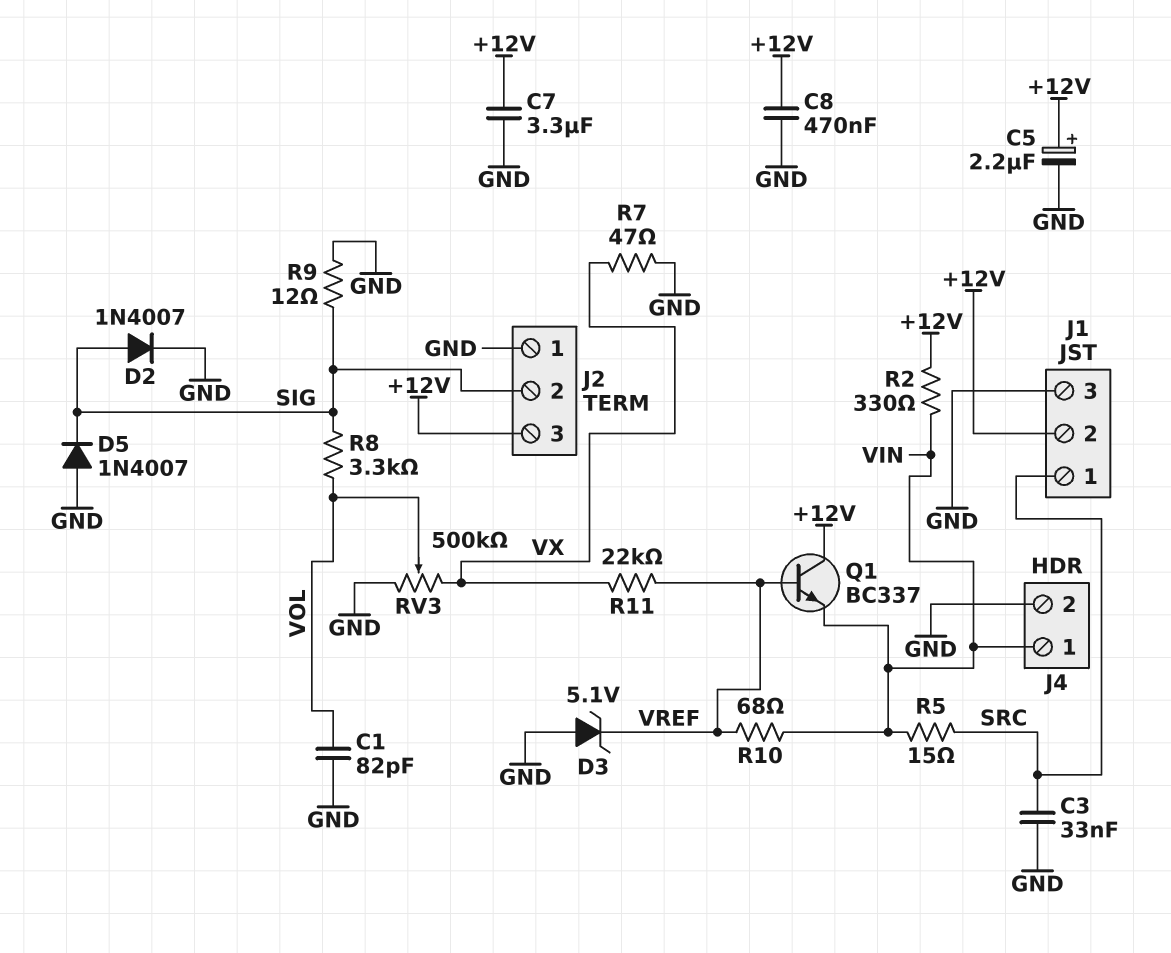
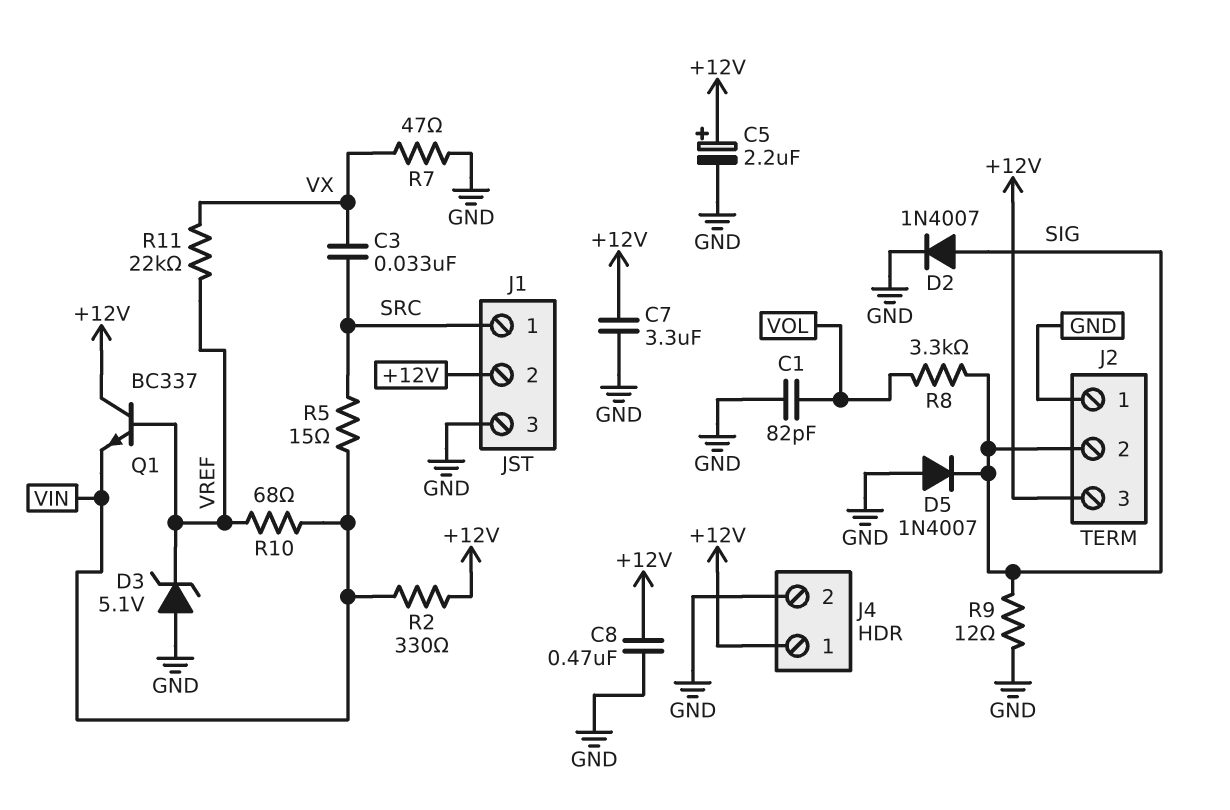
C3: 33nF (GND, SRC) -> 33nF (SRC, VX)
J4 pin 1: VIN -> +12V
RV3: 500k (GND, VX, wiper VOL) -> none

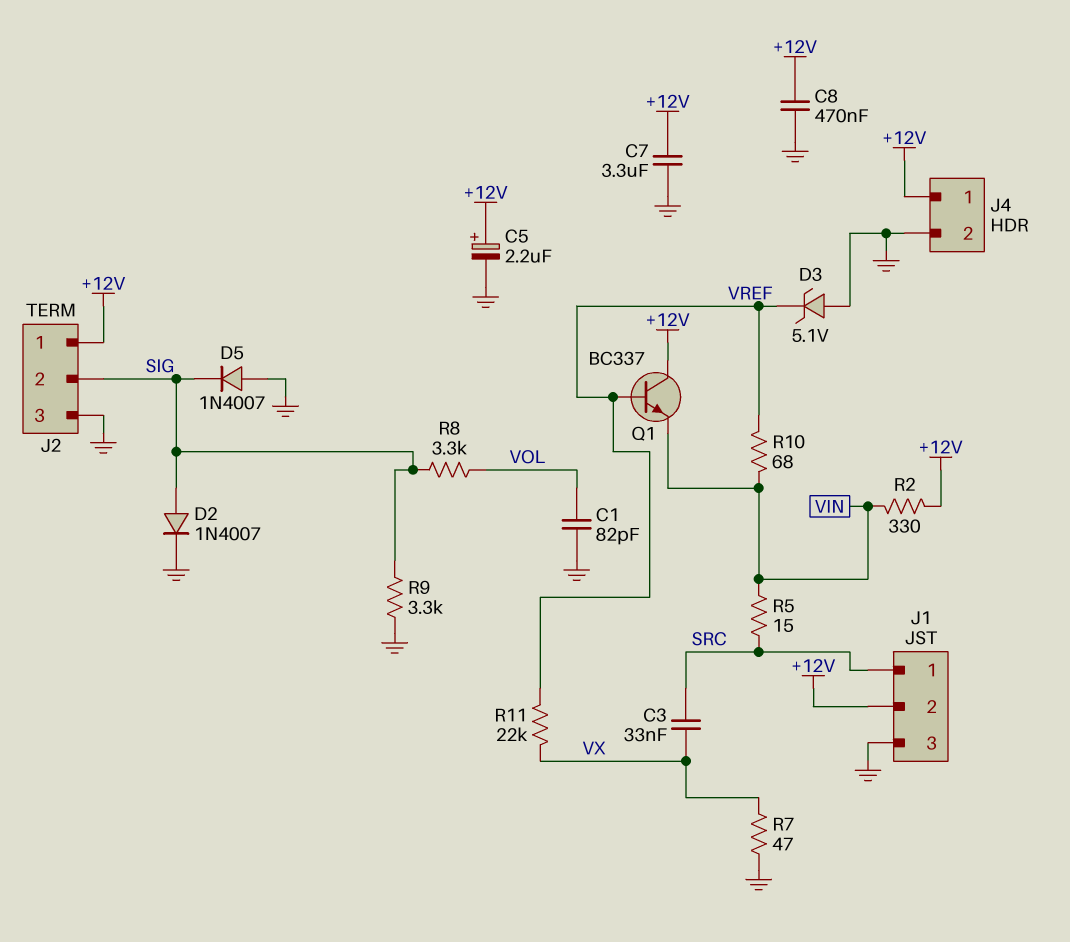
J2 pin 1: GND -> +12V
J2 pin 3: +12V -> GND
R9: 12 (GND, SIG) -> 3.3k (GND, SIG)

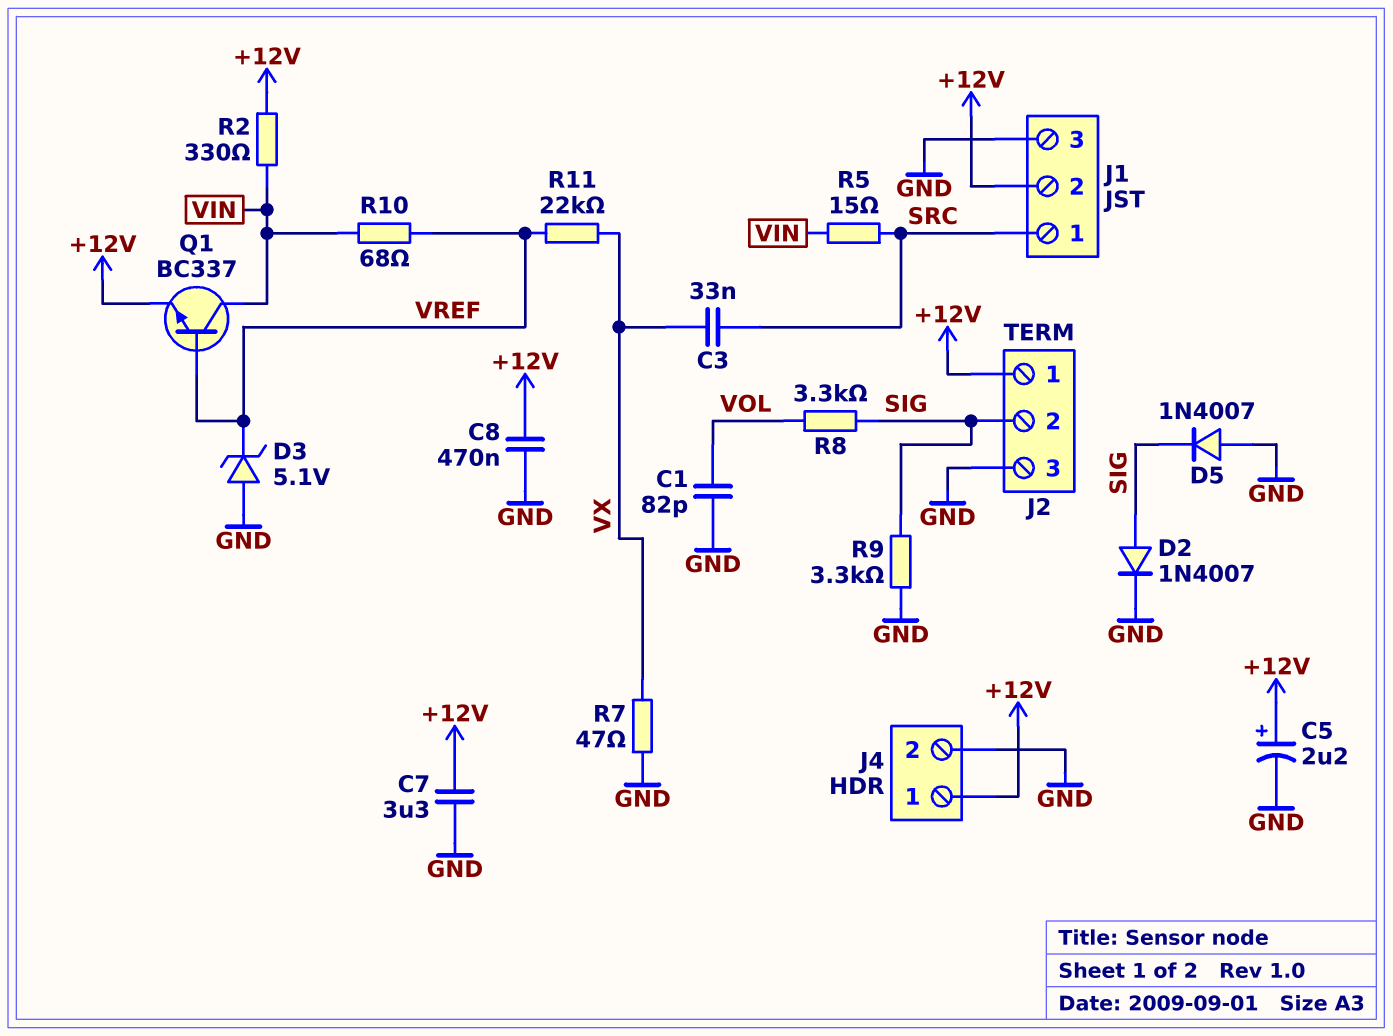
Q1: NPN BC337 (B VREF, C +12V, E VIN) -> NPN BC337 (B VREF, C VIN, E +12V)

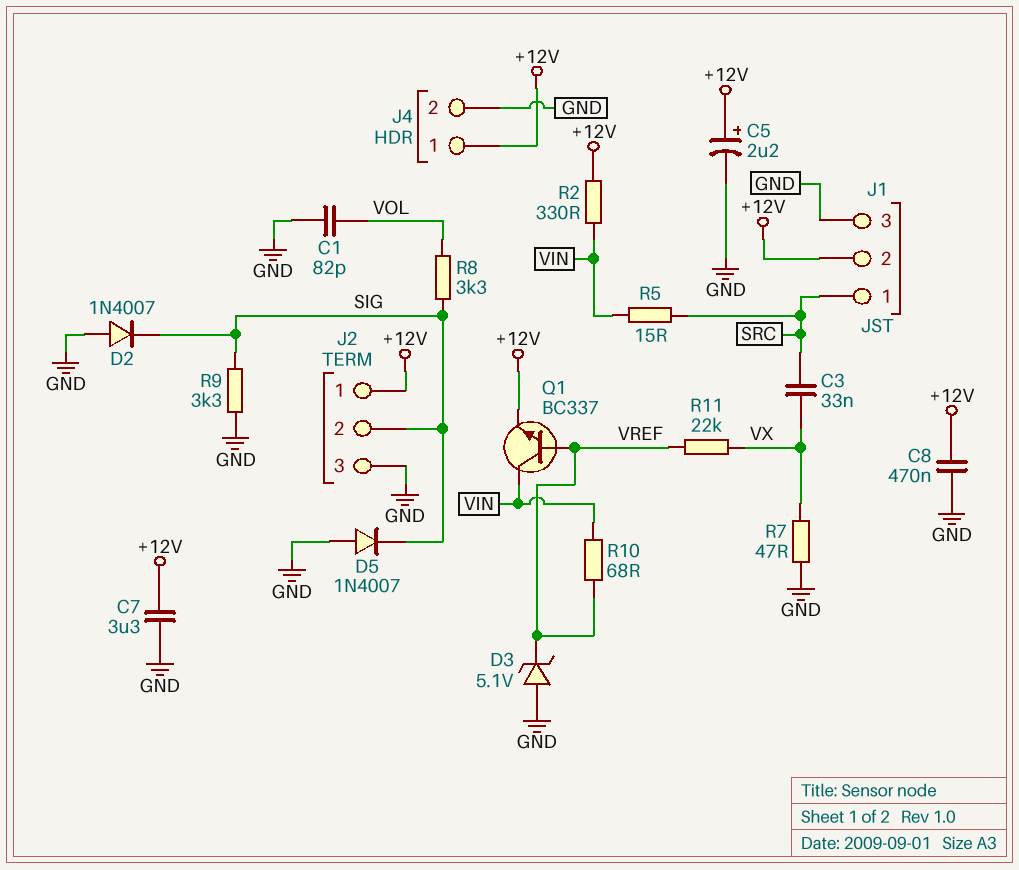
D2: diode 1N4007 (A SIG, K GND) -> diode 1N4007 (A GND, K SIG)

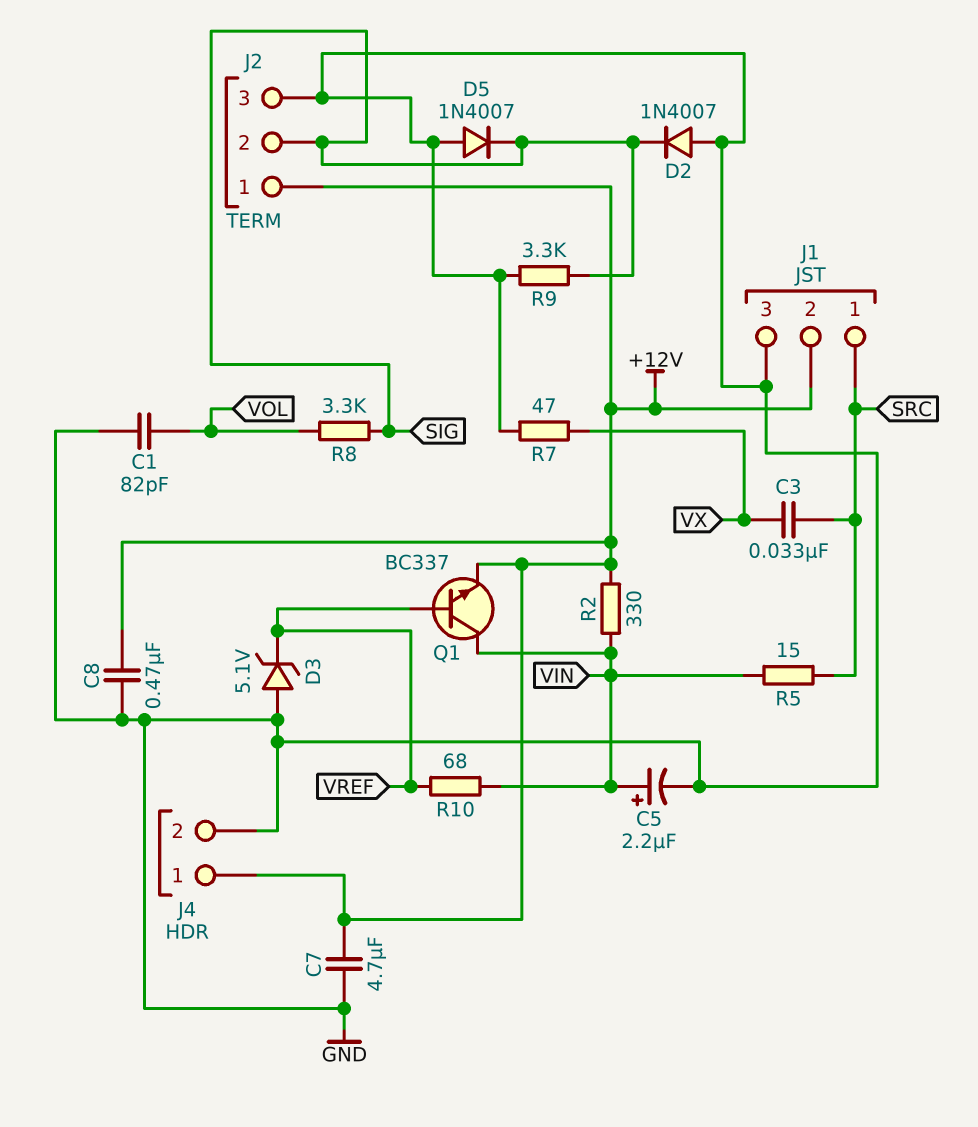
C5: 2.2uF (plus +12V, minus GND) -> 2.2uF (plus VIN, minus GND)
C7: 3.3uF (+12V, GND) -> 4.7uF (+12V, GND)
R11: 22k (VREF, VX) -> none

